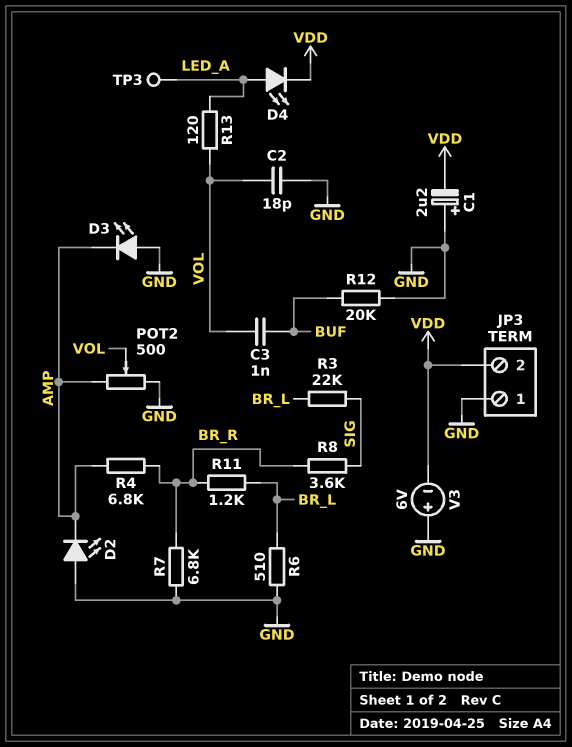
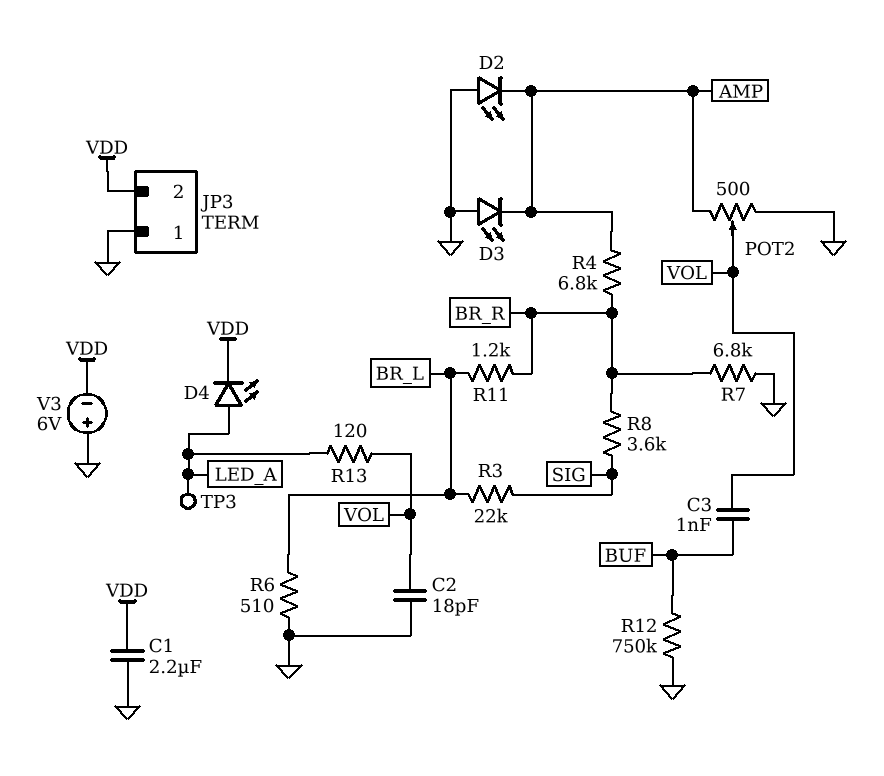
C1: 2.2uF (plus GND, minus VDD) -> 2.2uF (GND, VDD)
R12: 20k (BUF, GND) -> 750k (BUF, GND)

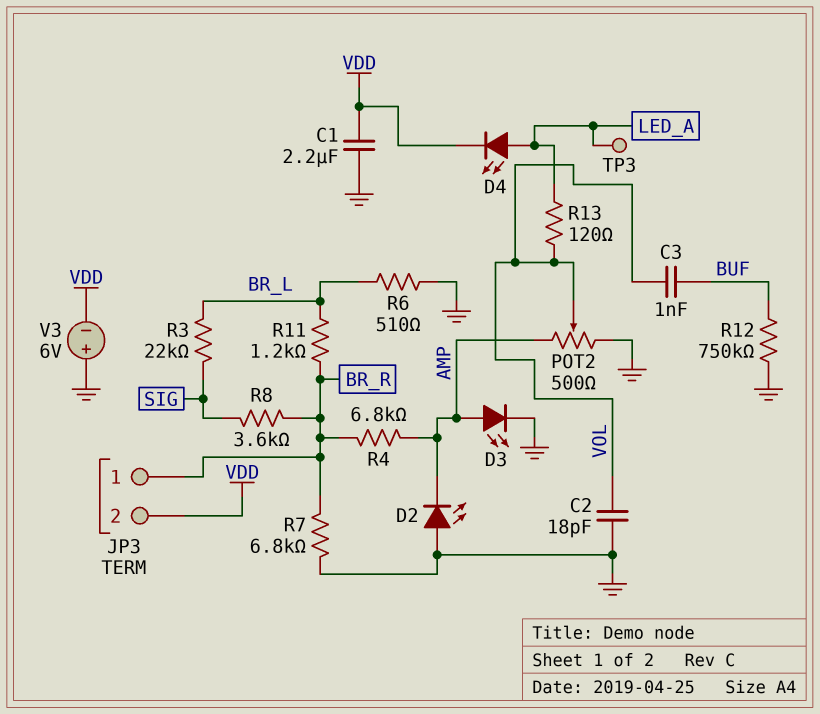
D3: LED (A GND, K AMP) -> LED (A AMP, K GND)
JP3 pin 1: GND -> BR_R

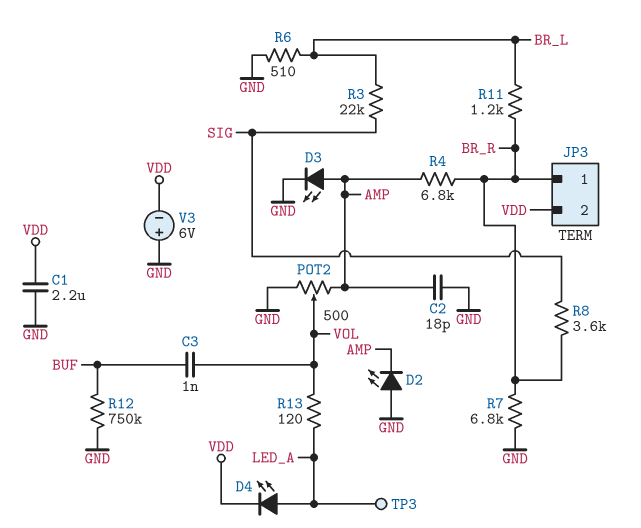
C2: 18pF (GND, VOL) -> 18pF (AMP, GND)

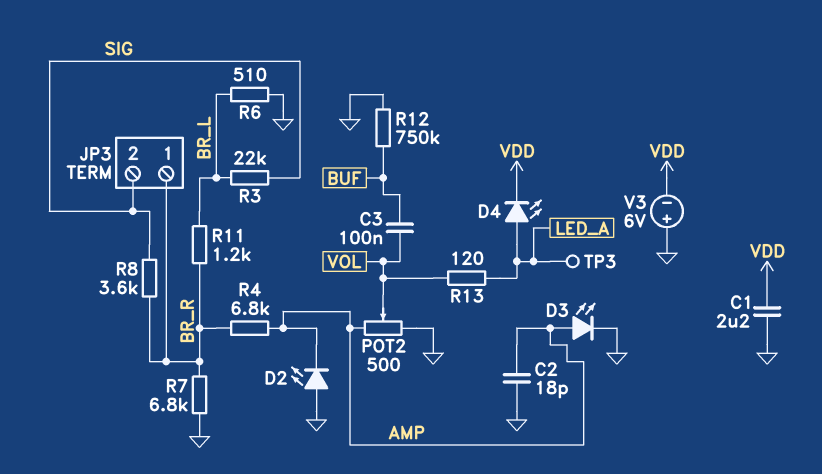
C3: 1nF (BUF, VOL) -> 100nF (BUF, VOL)
JP3 pin 2: VDD -> SIG

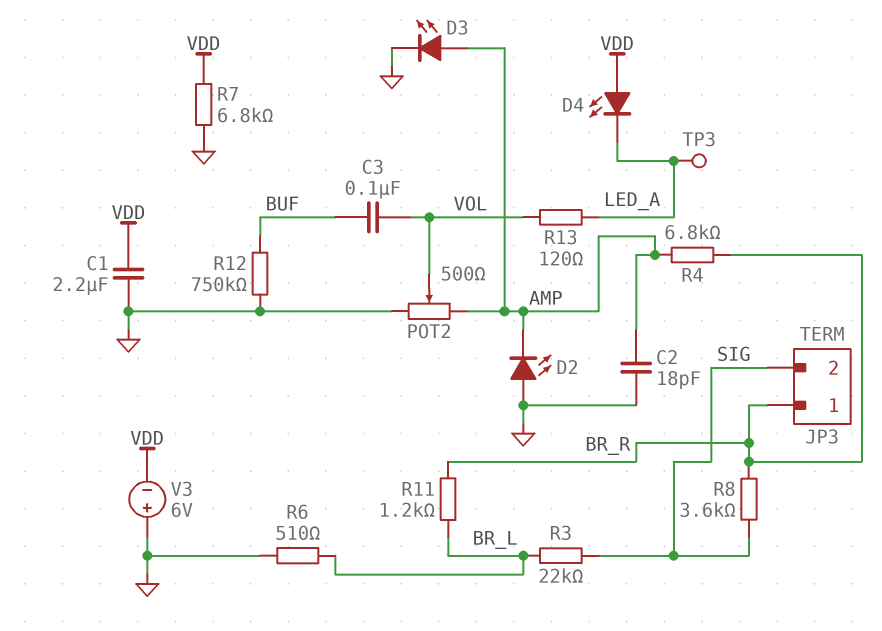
D4: LED (A LED_A, K VDD) -> LED (A VDD, K LED_A)
R7: 6.8k (BR_R, GND) -> 6.8k (GND, VDD)

